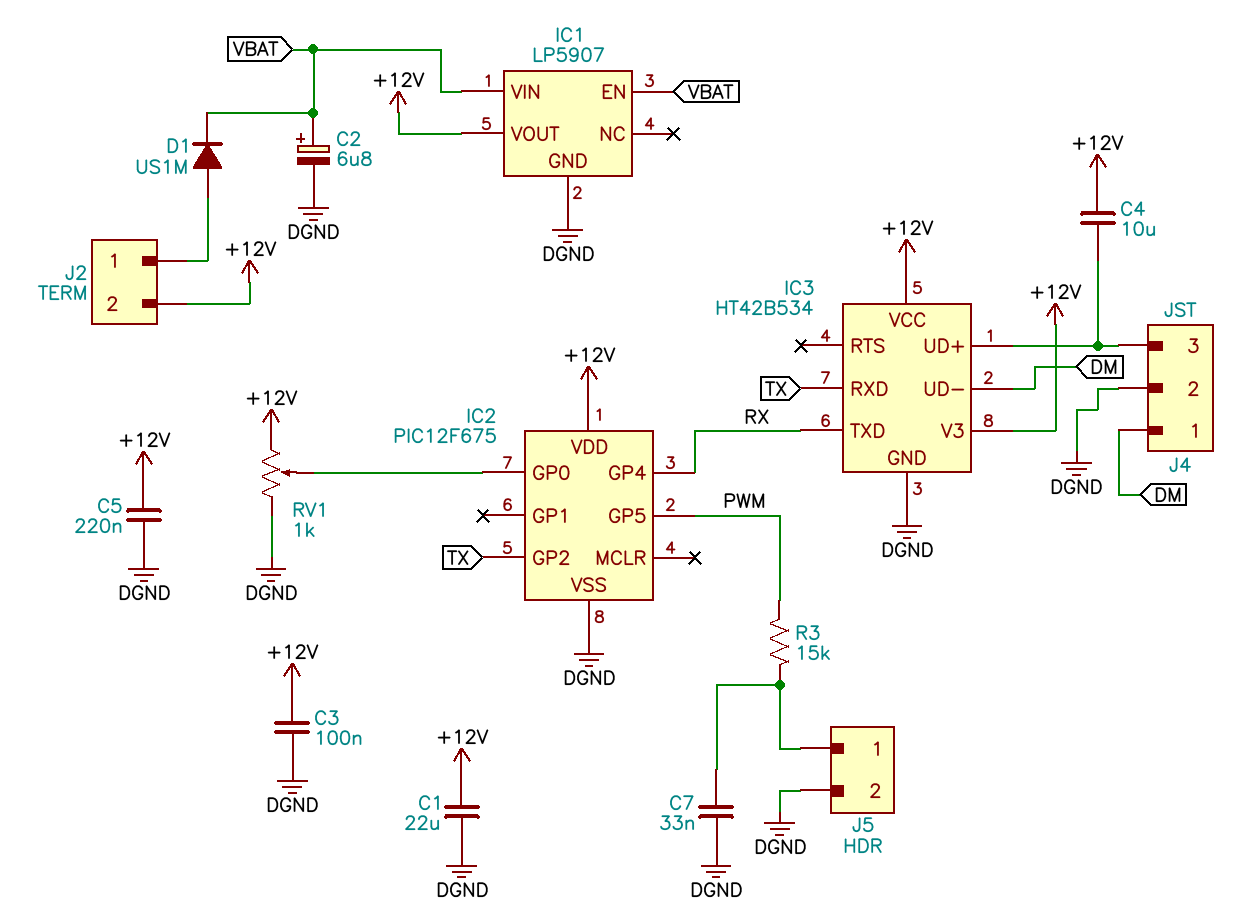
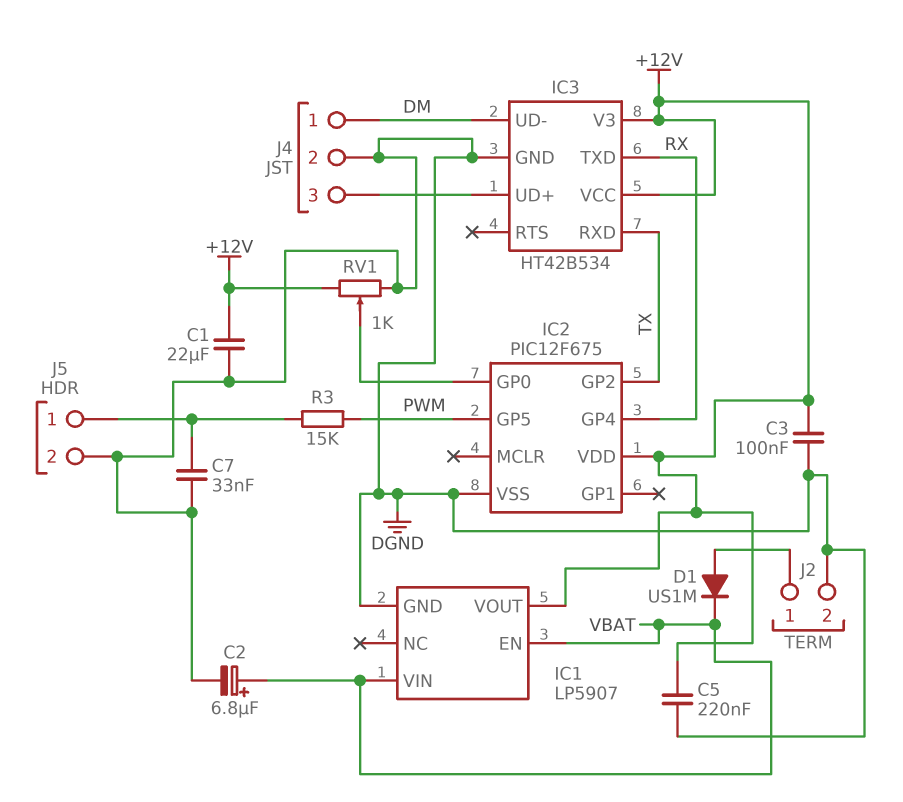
C4: 10uF (+12V, IC3/UD+) -> none
J2 pin 2: +12V -> DGND

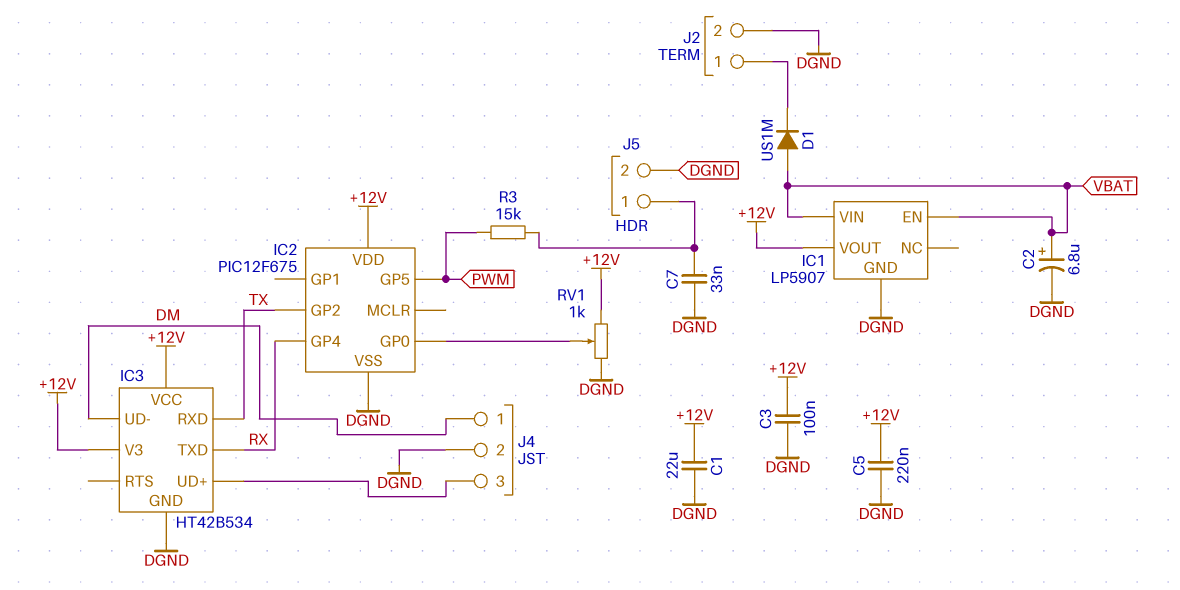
D1: diode US1M (A J2/1, K VBAT) -> diode US1M (A VBAT, K J2/1)

